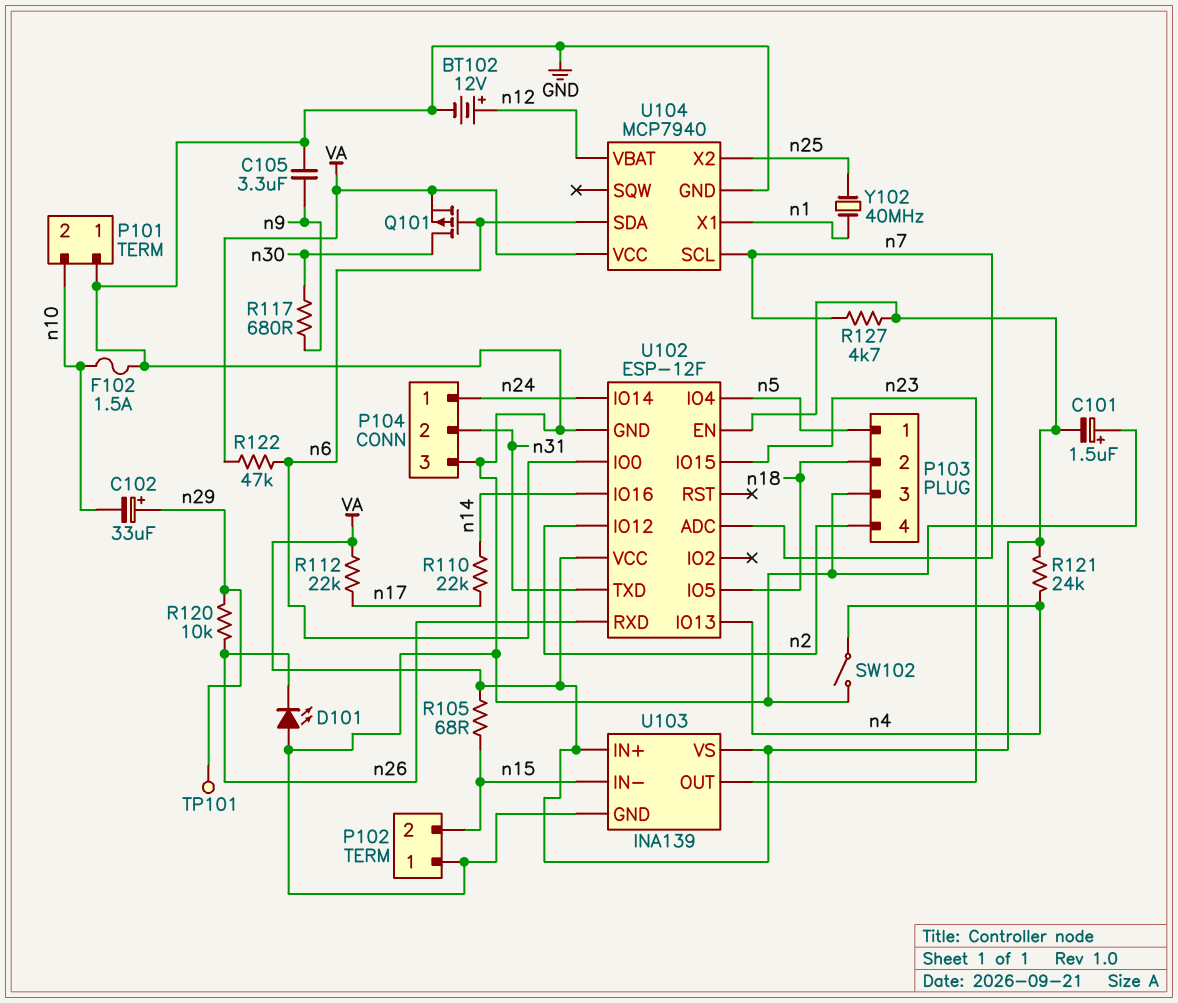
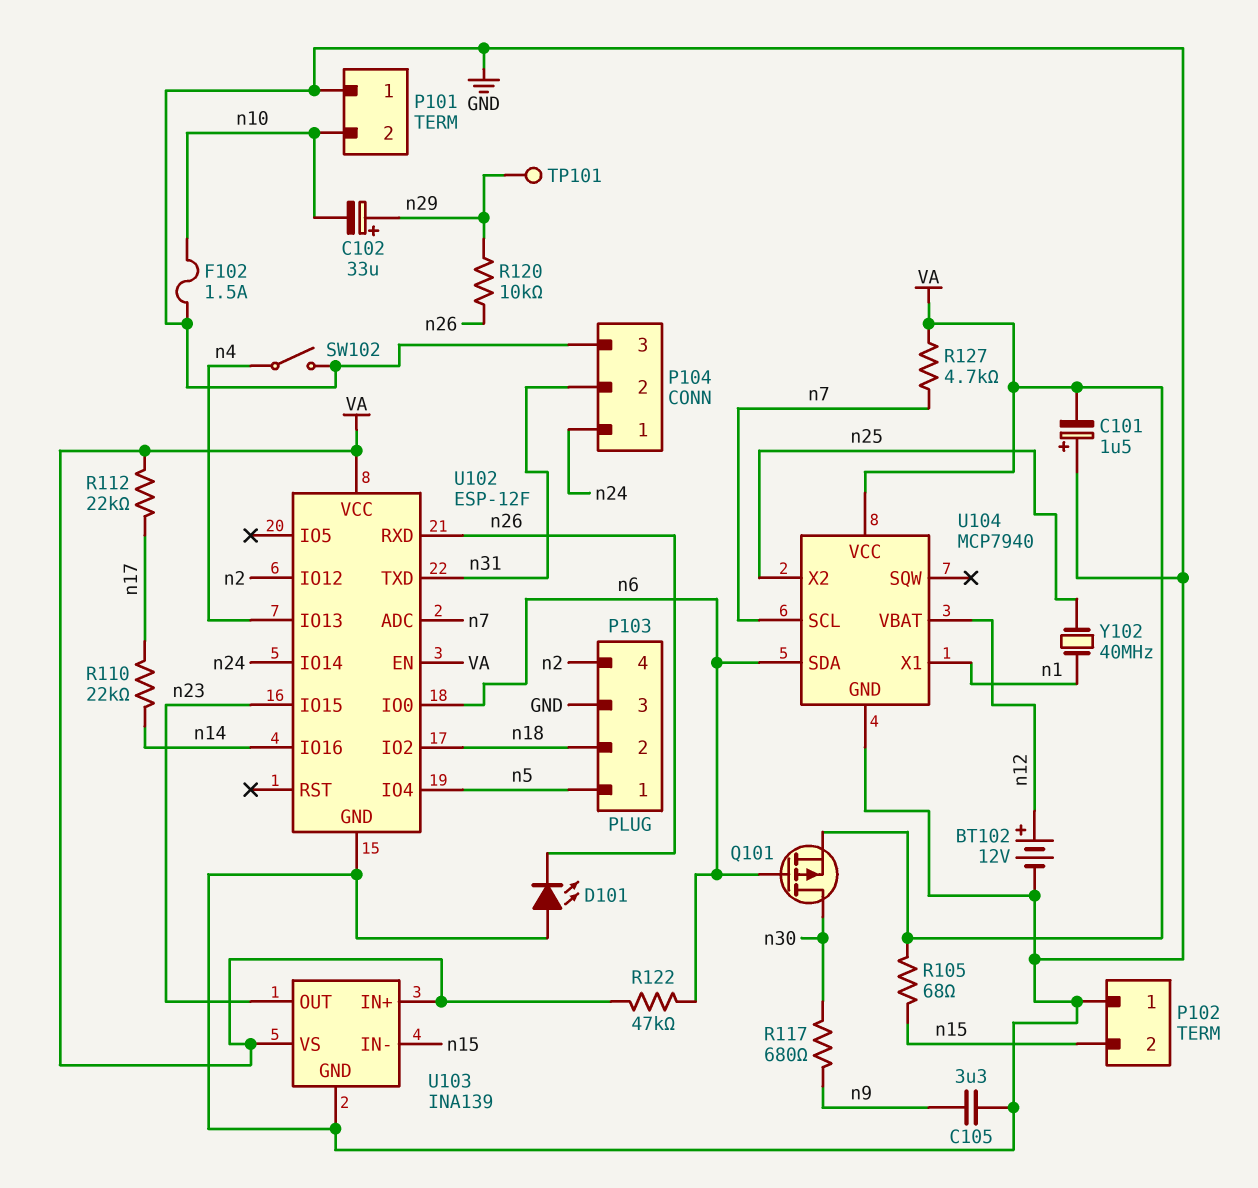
R121: 24k (VA, n4) -> none
U102 pin IO2: none -> n18
U102 pin IO5: n18 -> none

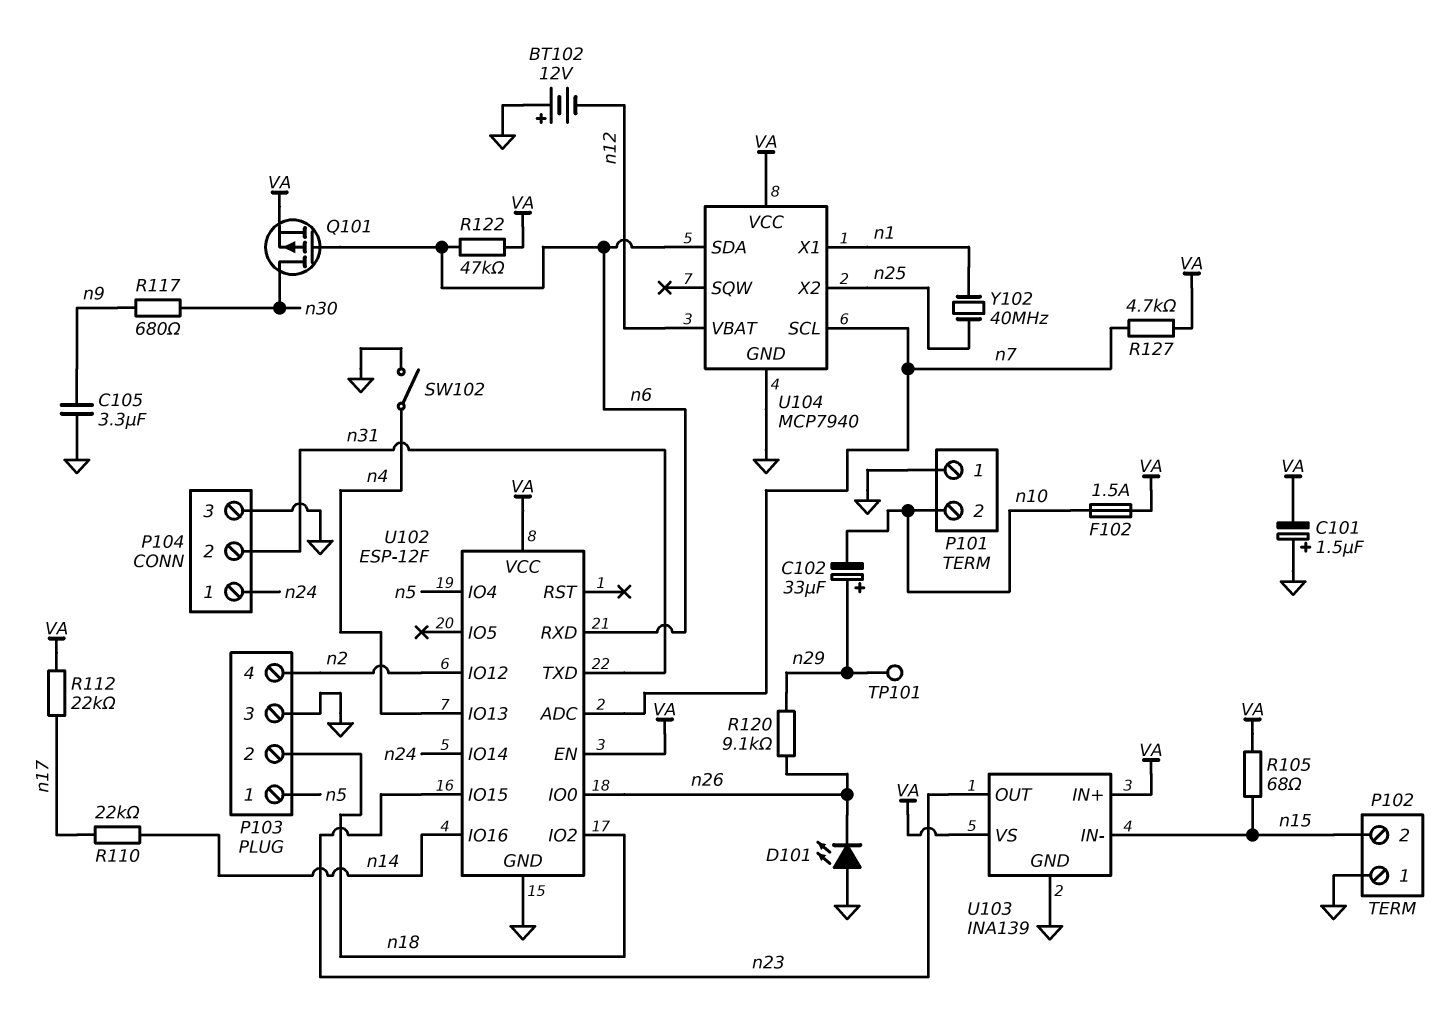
BT102: 12V (plus n12, minus GND) -> 12V (plus GND, minus n12)
F102: 1.5A (GND, n10) -> 1.5A (VA, n10)
R120: 10k (n26, n29) -> 9.1k (n26, n29)
U102 pin IO0: n6 -> n26
U102 pin RXD: n26 -> n6

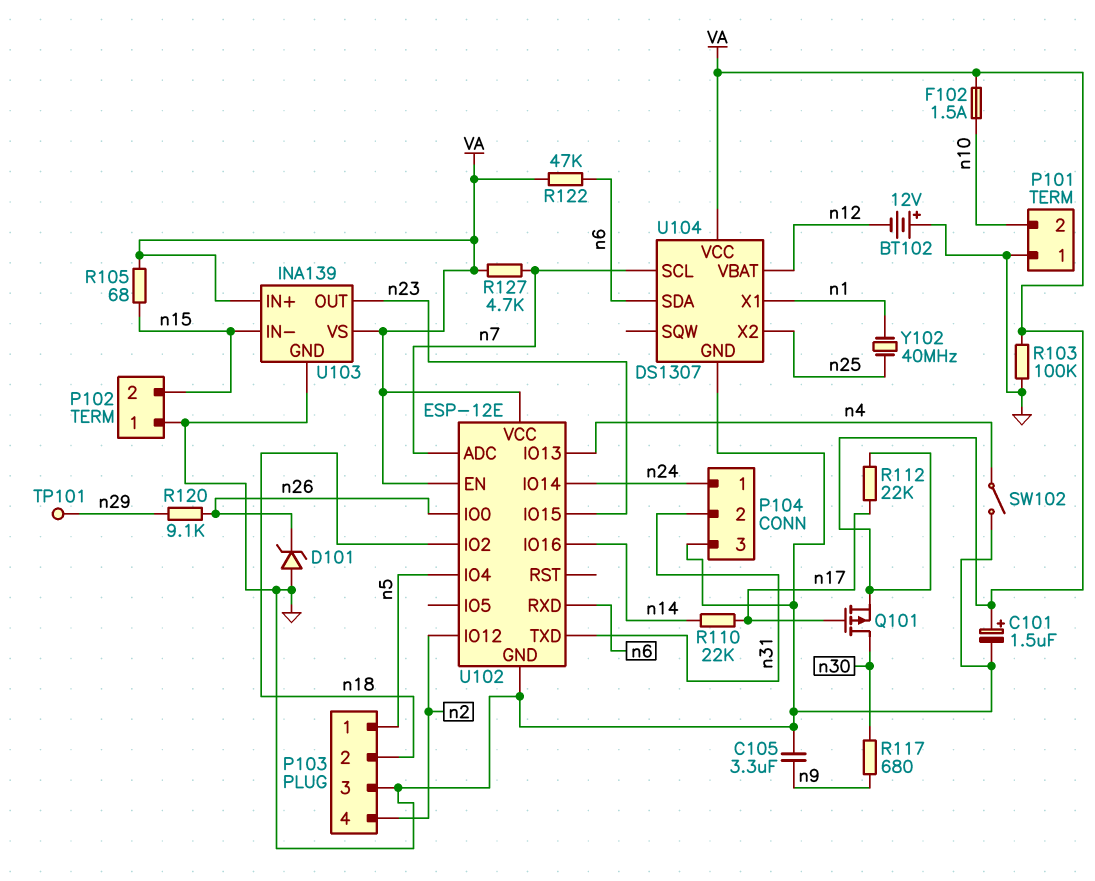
C101: 1.5uF (plus GND, minus VA) -> 1.5uF (plus VA, minus GND)
C102: 33uF (plus n29, minus n10) -> none
D101: LED (A GND, K n26) -> zener (A GND, K n26)
Q101: PMOS (G n6, D n30, S VA) -> PMOS (G n17, D n30, S VA)
R103: none -> 100k (GND, VA)
U102: ESP-12F -> ESP-12E
U104: MCP7940 -> DS1307

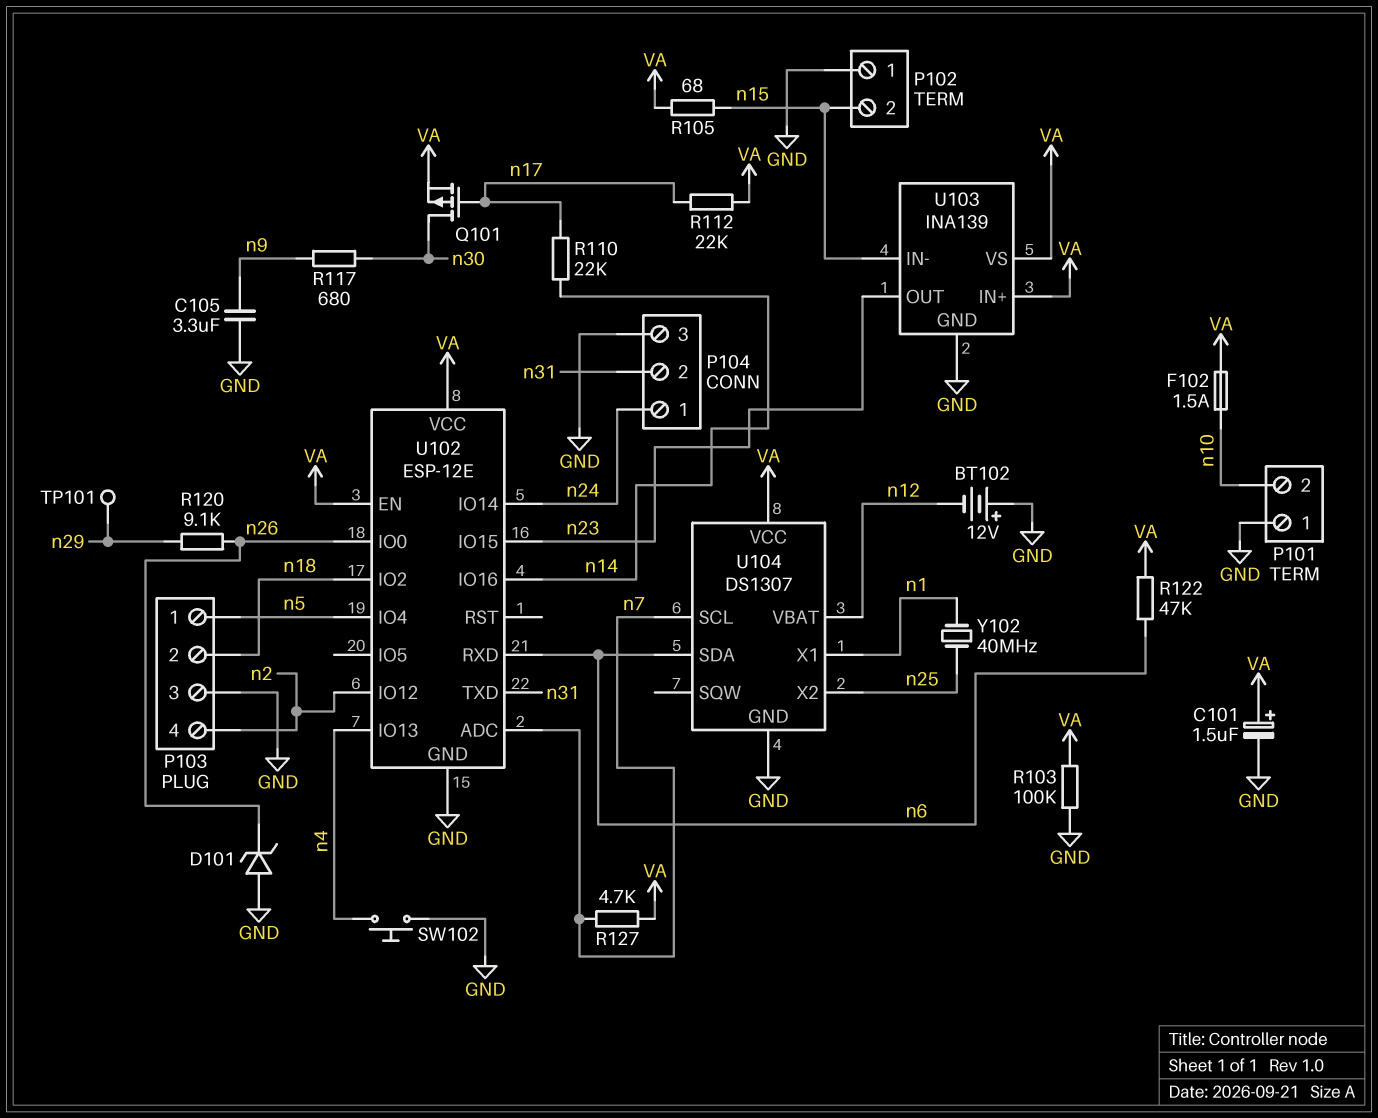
SW102: switch (GND, n4) -> button (GND, n4)

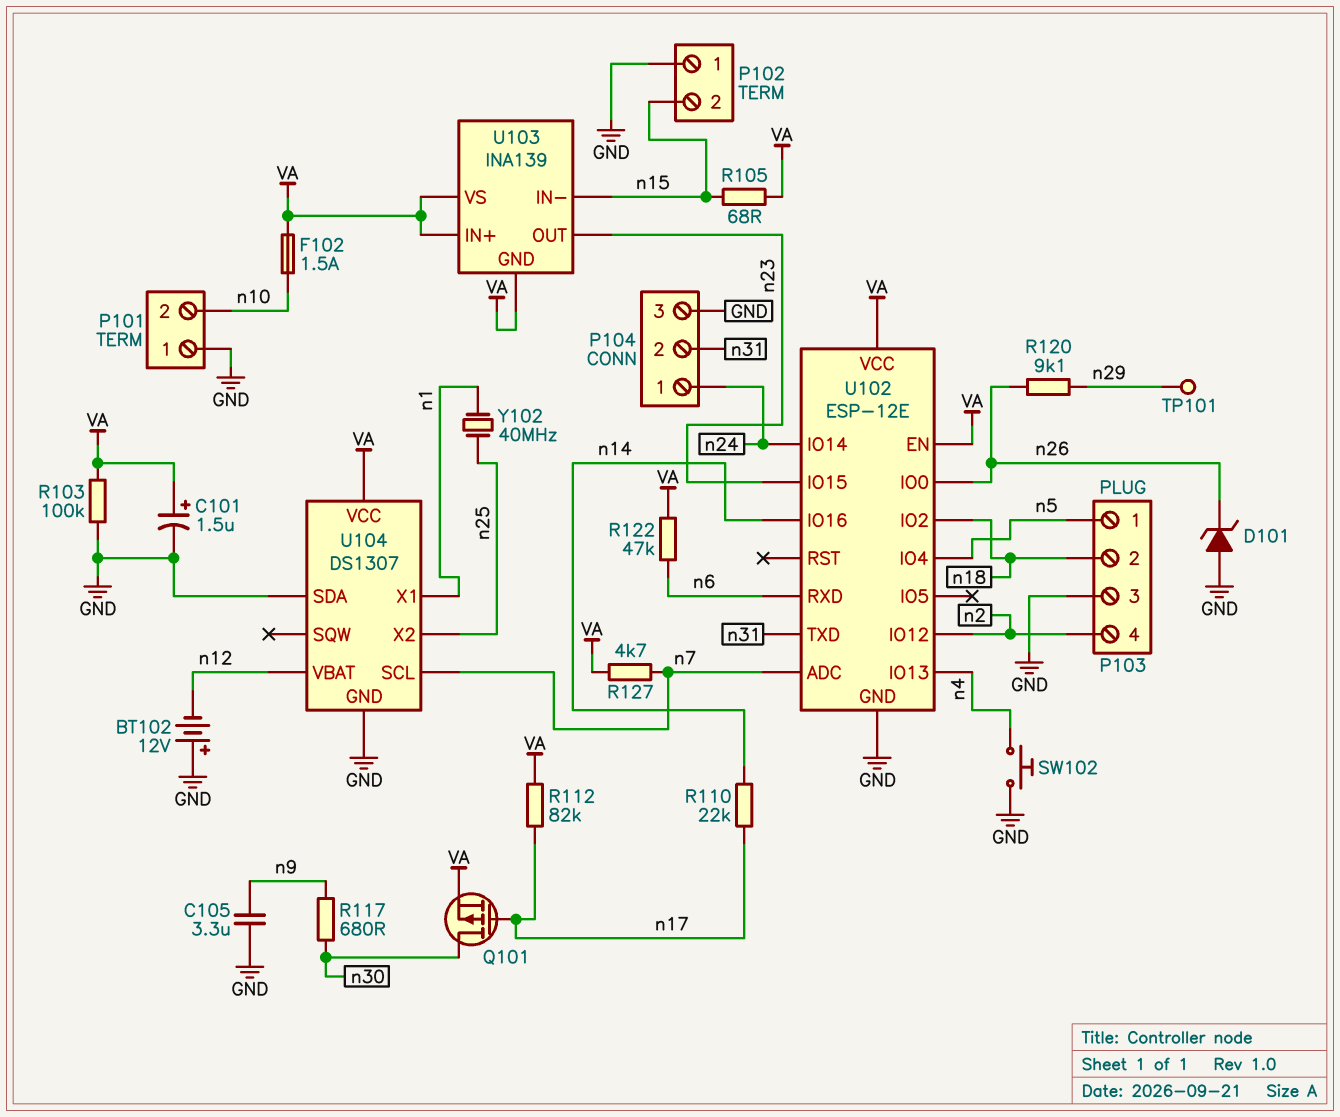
R112: 22k (VA, n17) -> 82k (VA, n17)
U103 pin GND: GND -> VA
U104 pin SDA: n6 -> GND

